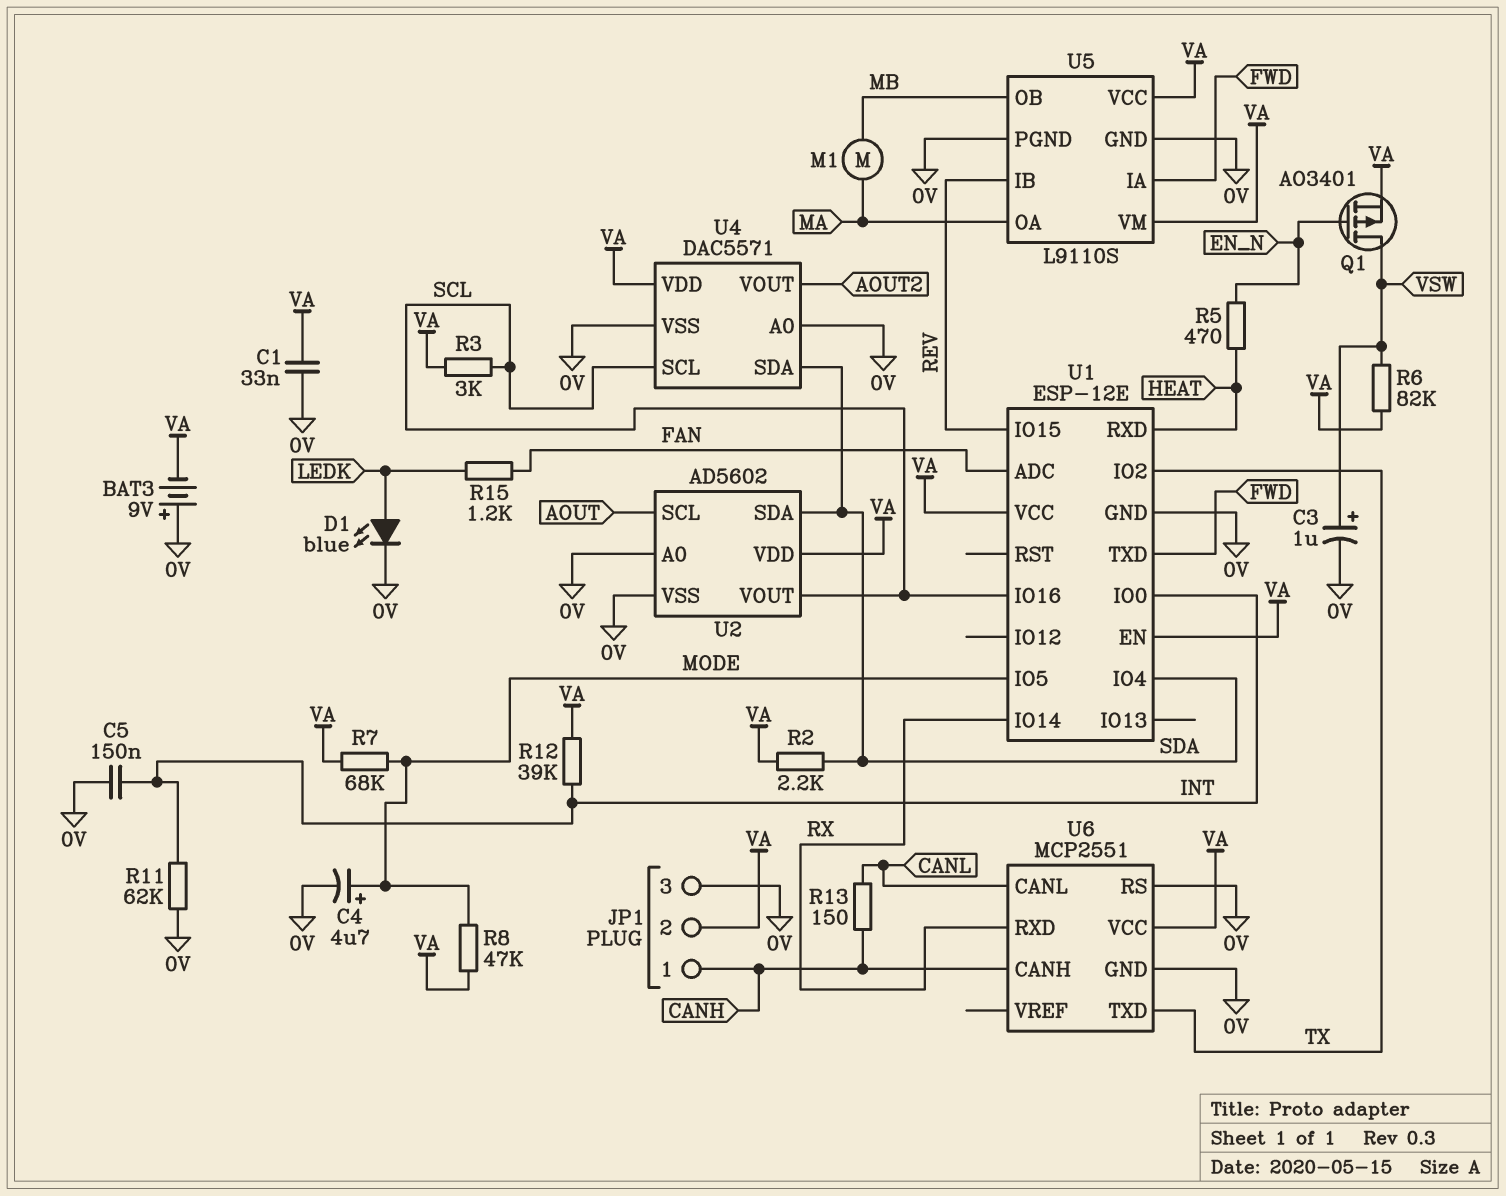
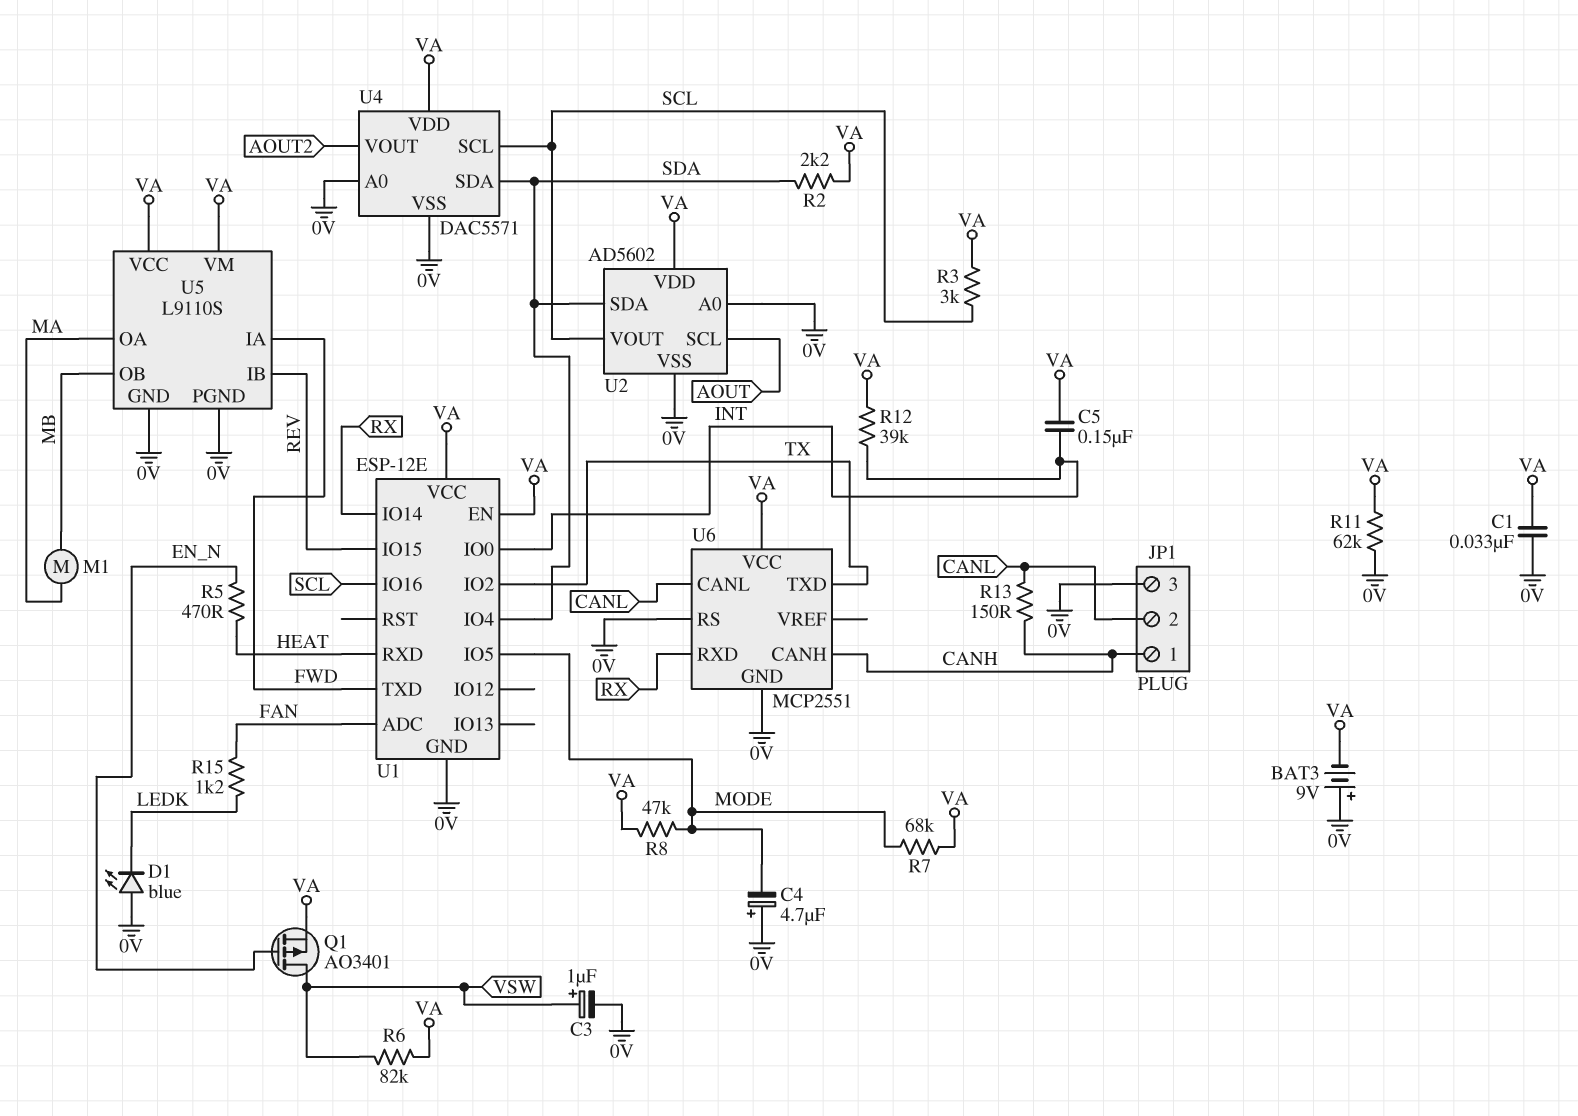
C4: 4.7uF (plus MODE, minus 0V) -> 4.7uF (plus 0V, minus MODE)
C5: 150nF (0V, INT) -> 150nF (INT, VA)
D1: LED blue (A LEDK, K 0V) -> LED blue (A 0V, K LEDK)
JP1 pin 2: VA -> CANL
R11: 62k (0V, INT) -> 62k (0V, VA)

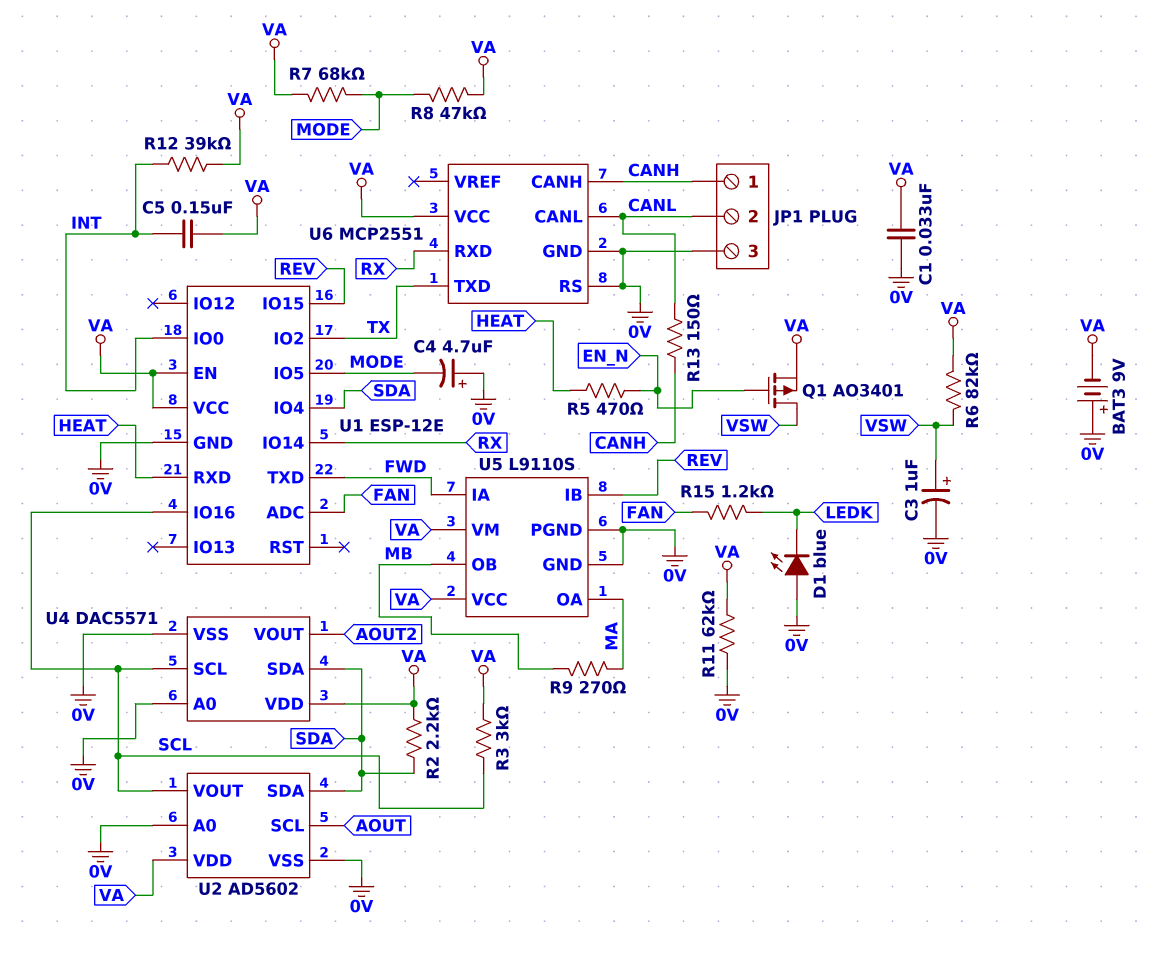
M1: motor (MA, MB) -> none
R9: none -> 270 (MA, MB)

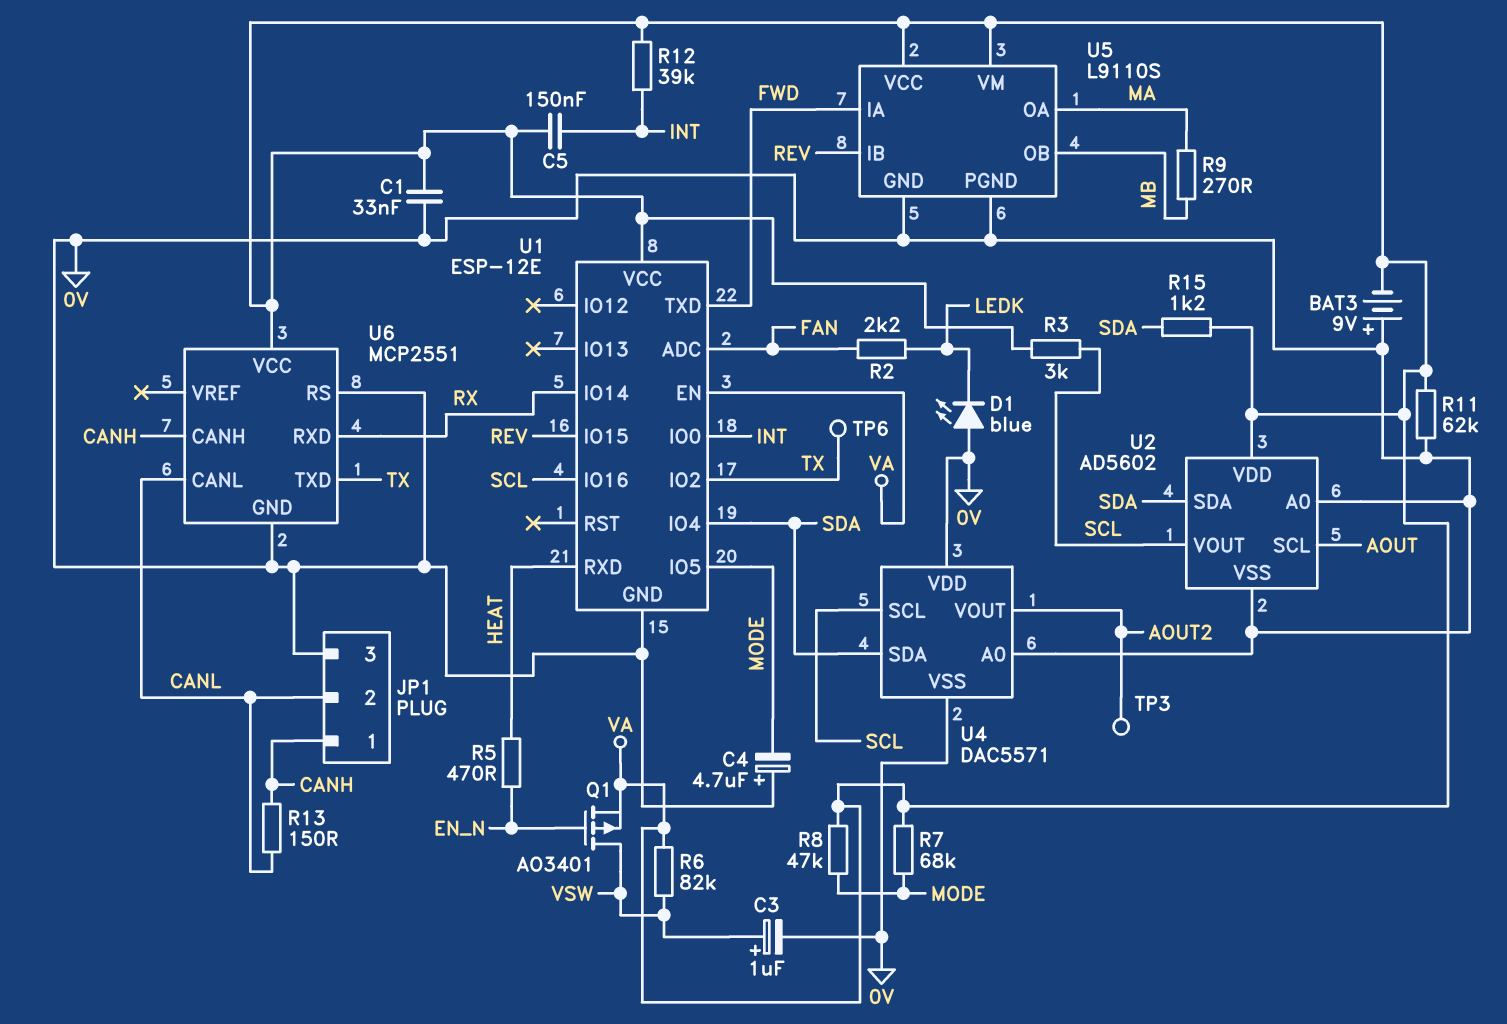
R2: 2.2k (SDA, VA) -> 2.2k (FAN, LEDK)
R15: 1.2k (FAN, LEDK) -> 1.2k (SDA, VA)
TP3: none -> test point (AOUT2)
TP6: none -> test point (TX)
U4 pin VDD: VA -> 0V

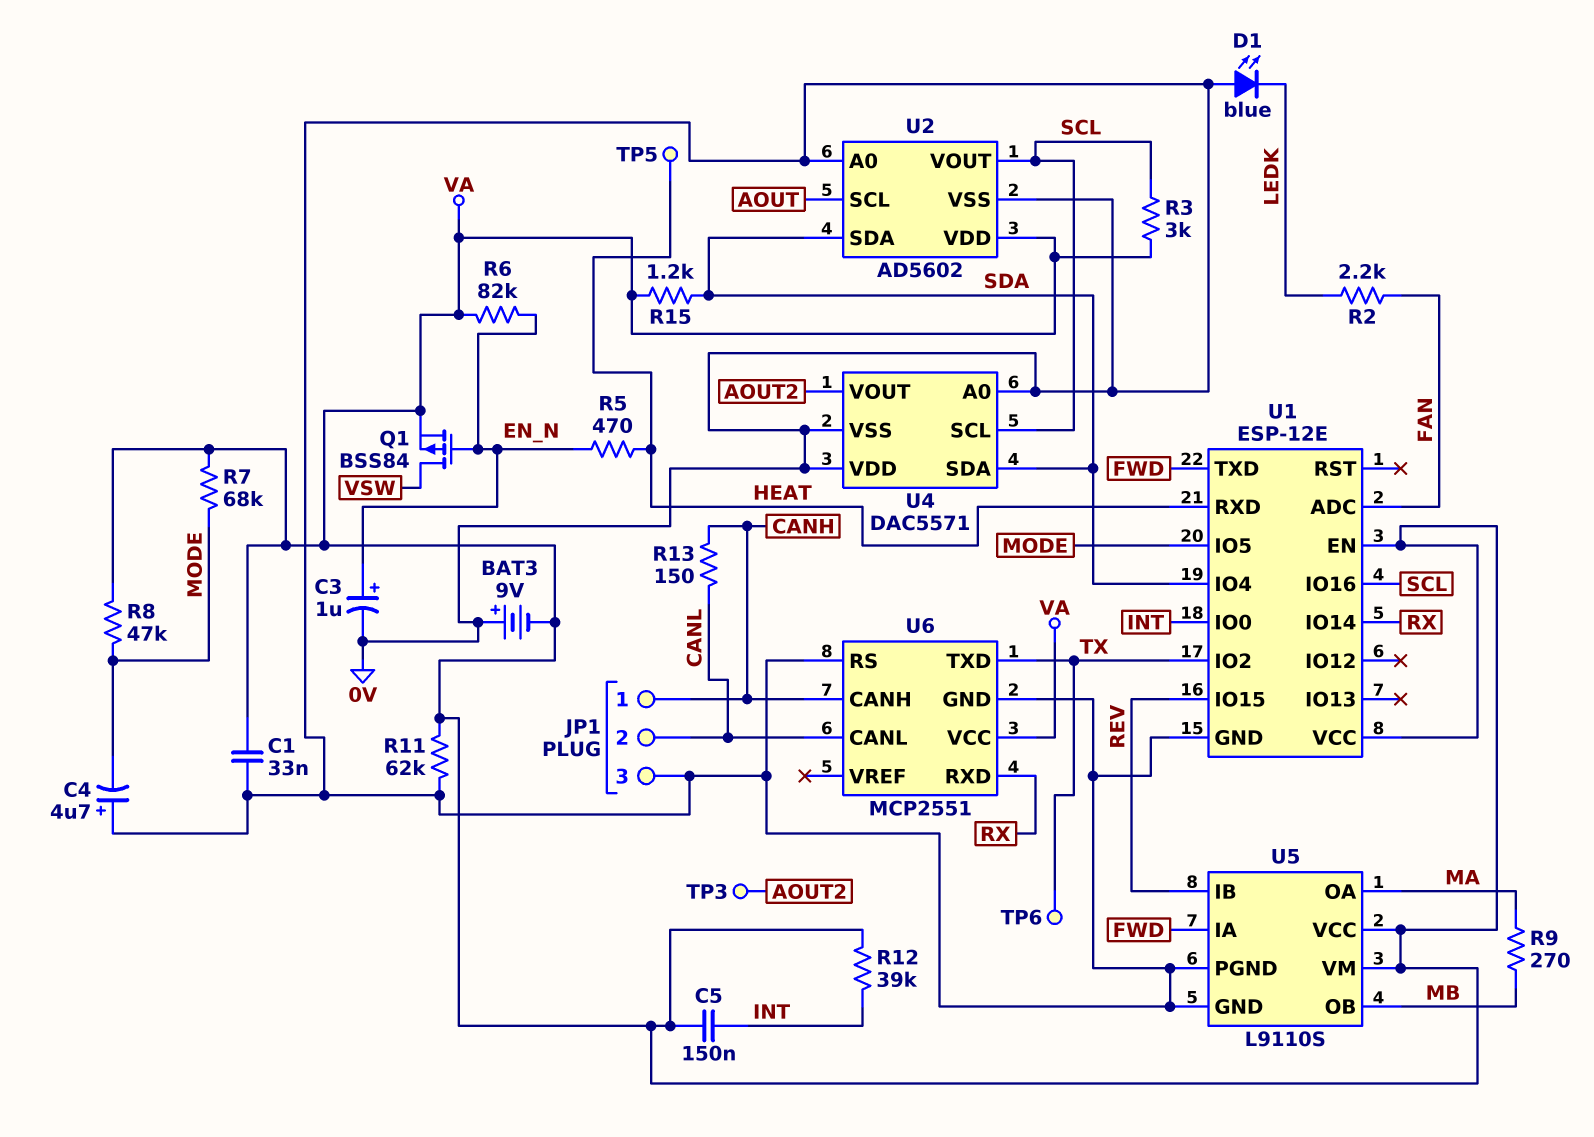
C3: 1uF (plus VSW, minus 0V) -> 1uF (plus EN_N, minus 0V)
Q1: PMOS AO3401 (G EN_N, D VSW, S VA) -> PMOS BSS84 (G EN_N, D VSW, S VA)
R6: 82k (VA, VSW) -> 82k (EN_N, VA)
TP5: none -> test point (HEAT)

